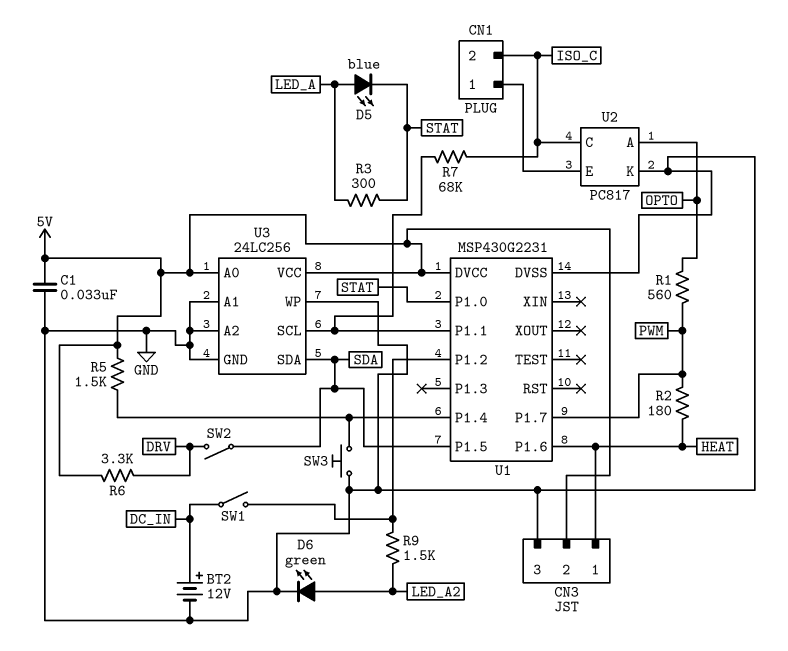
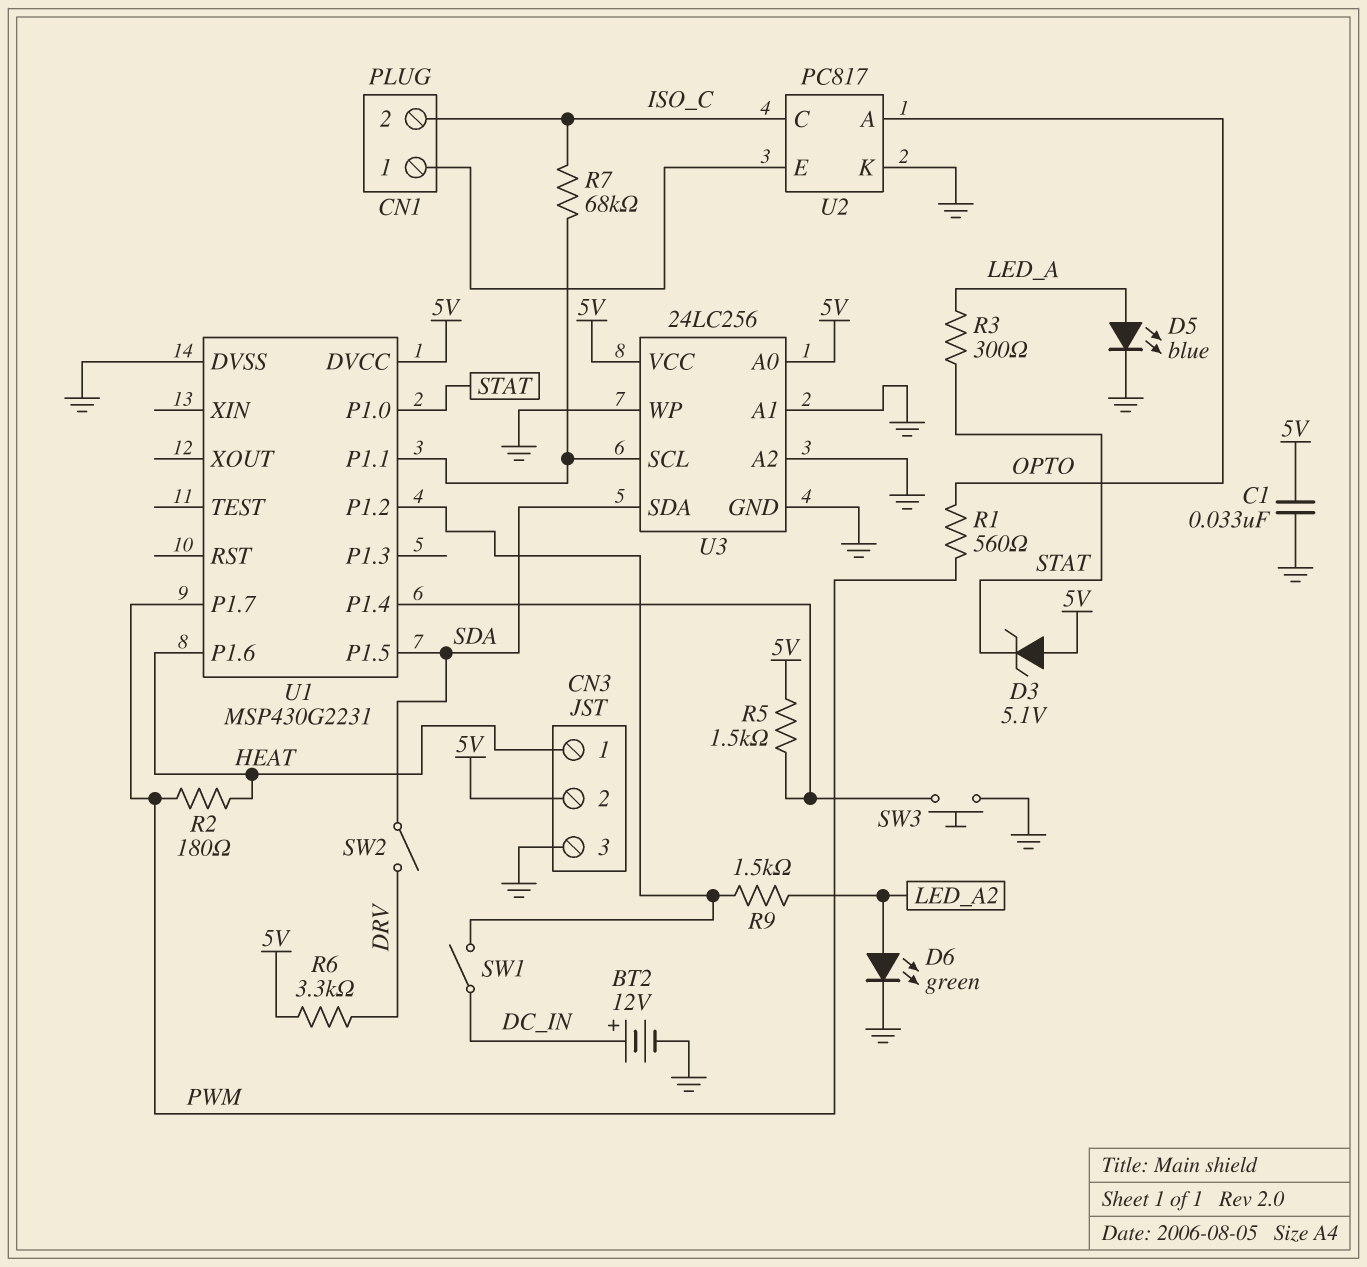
D3: none -> zener 5.1V (A 5V, K STAT)
D5: LED blue (A LED_A, K STAT) -> LED blue (A LED_A, K GND)

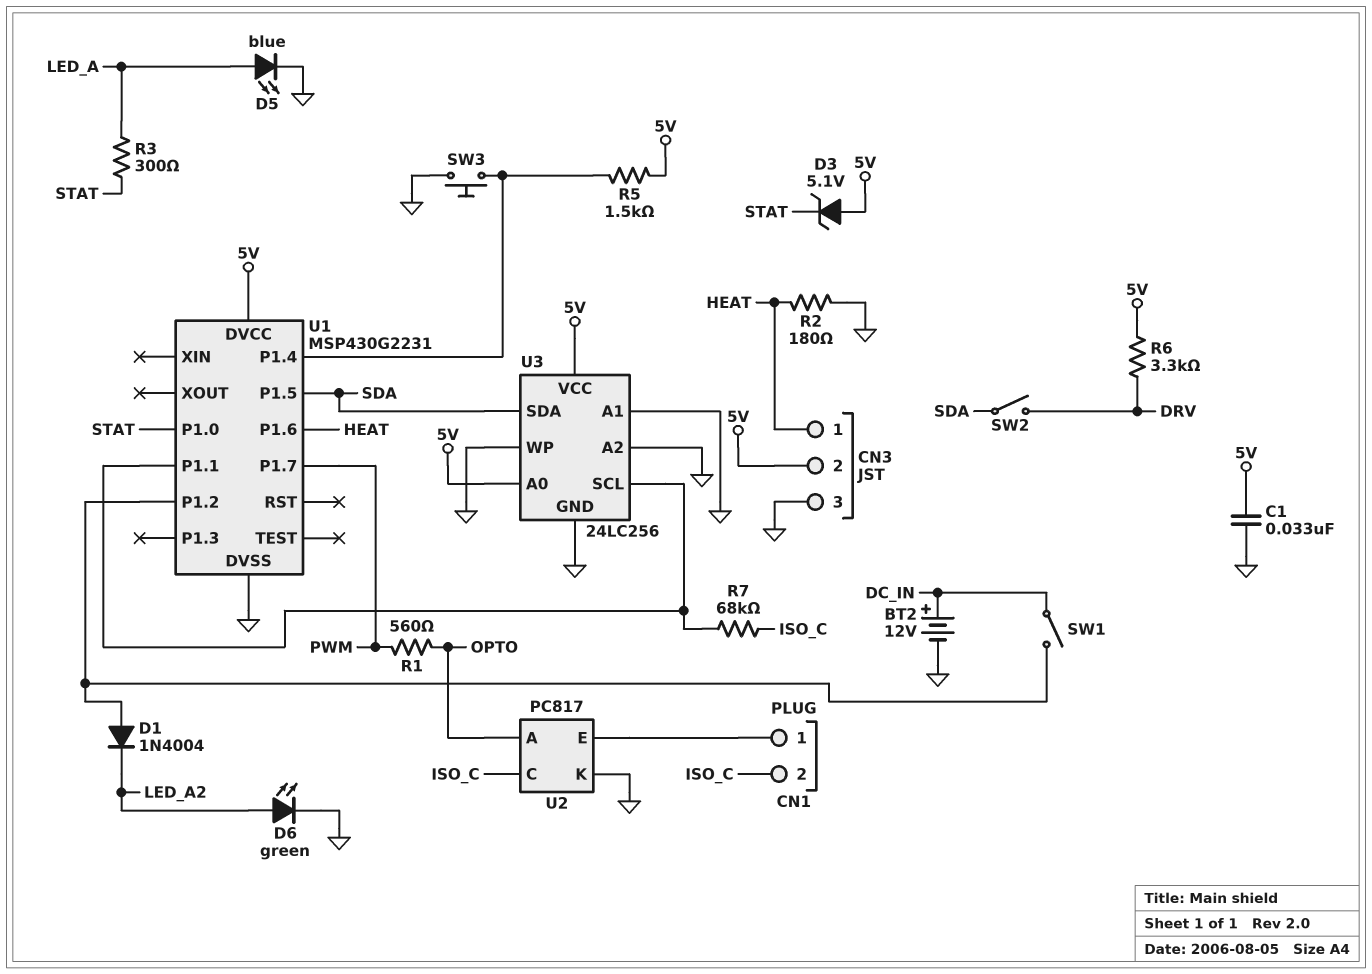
D1: none -> diode 1N4004 (A U1/P1.2, K LED_A2)
R2: 180 (HEAT, PWM) -> 180 (GND, HEAT)
R9: 1.5k (LED_A2, U1/P1.2) -> none

